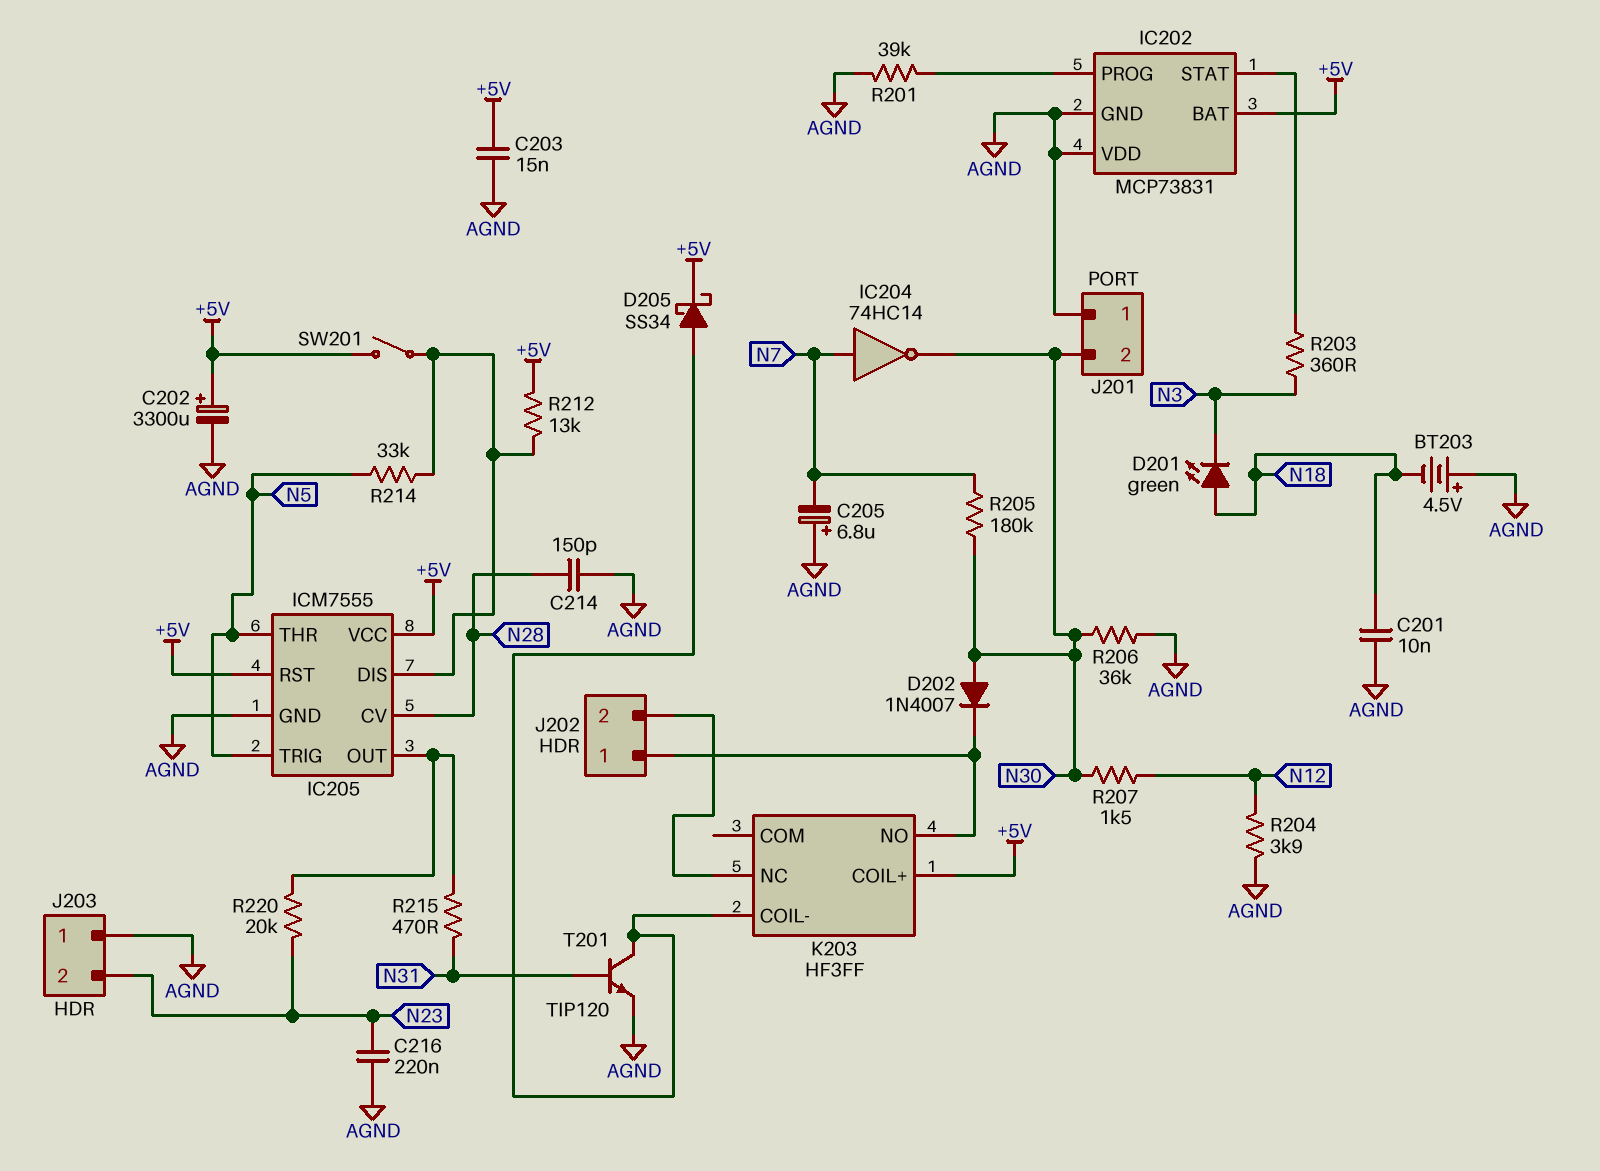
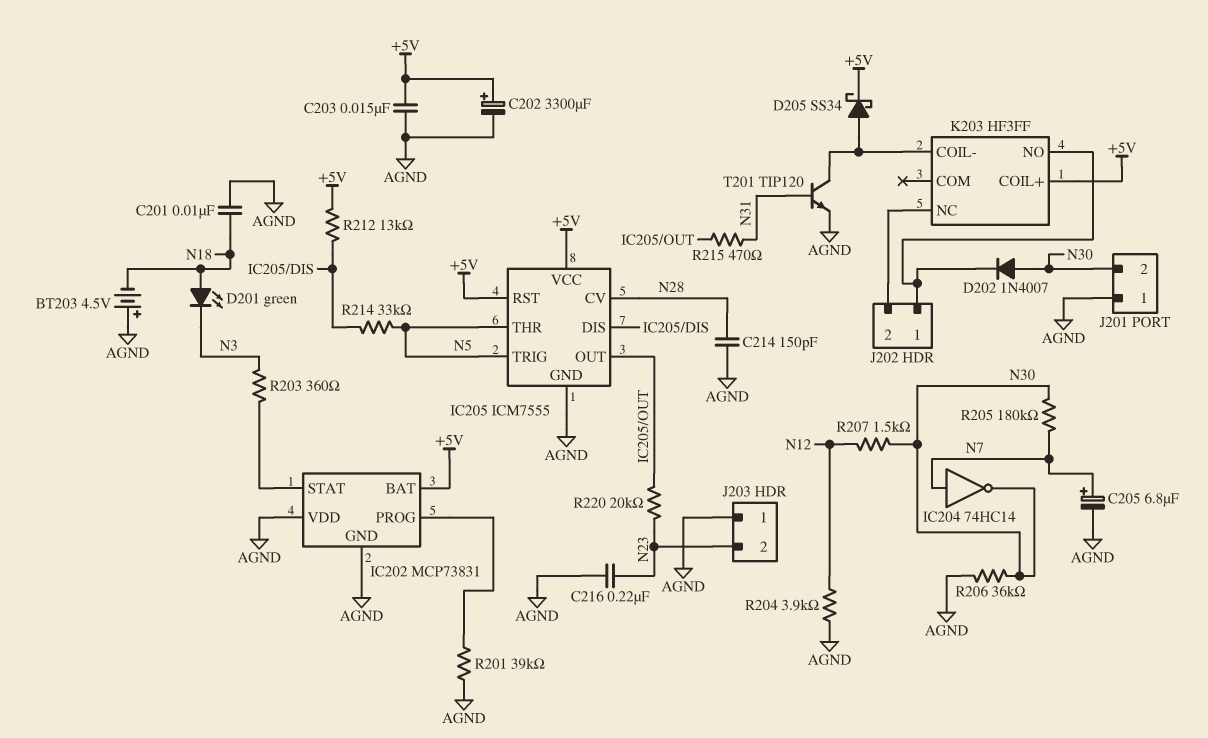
C205: 6.8uF (plus AGND, minus N7) -> 6.8uF (plus N7, minus AGND)
SW201: switch (+5V, IC205/DIS) -> none

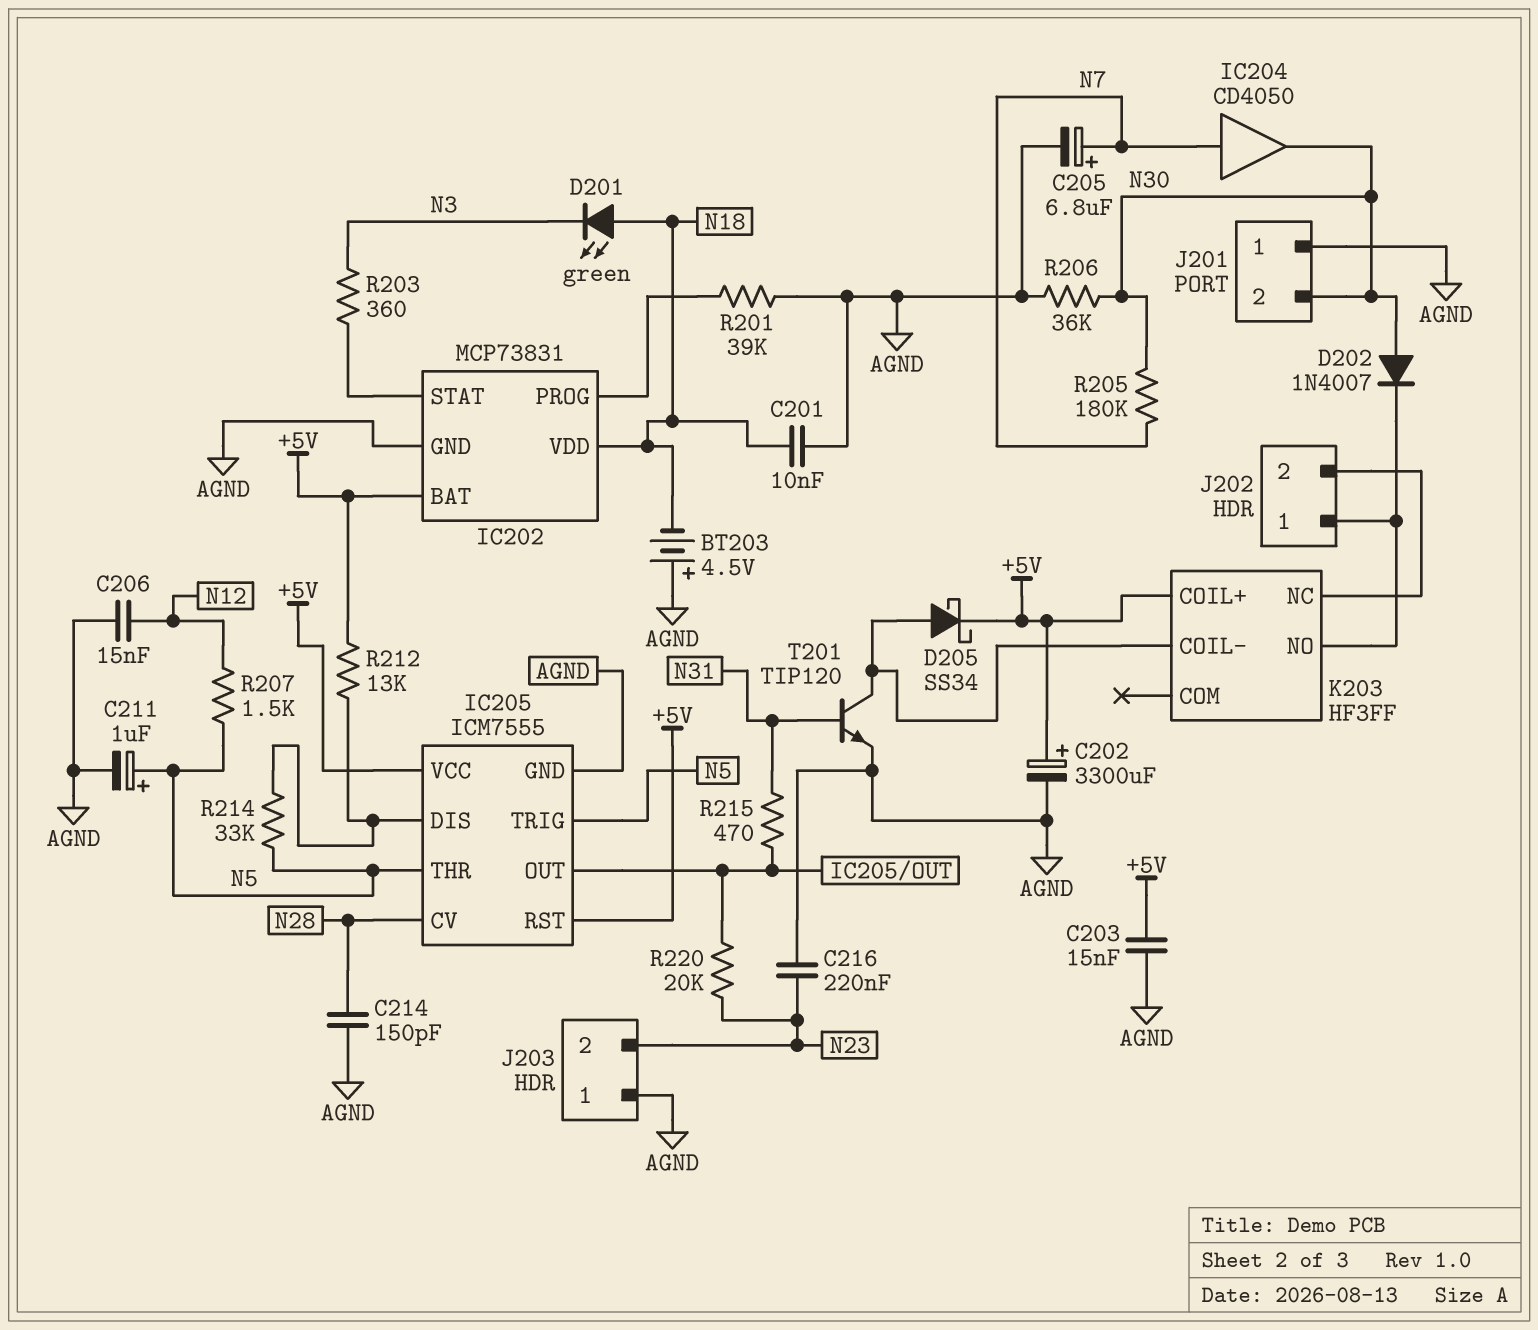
C206: none -> 15nF (AGND, N12)
C211: none -> 1uF (plus N5, minus AGND)
IC202 pin VDD: AGND -> N18
IC204: NOT 74HC14 (in N7, out N30) -> buffer CD4050 (in N7, out N30)
R204: 3.9k (AGND, N12) -> none
R207: 1.5k (N12, N30) -> 1.5k (N5, N12)

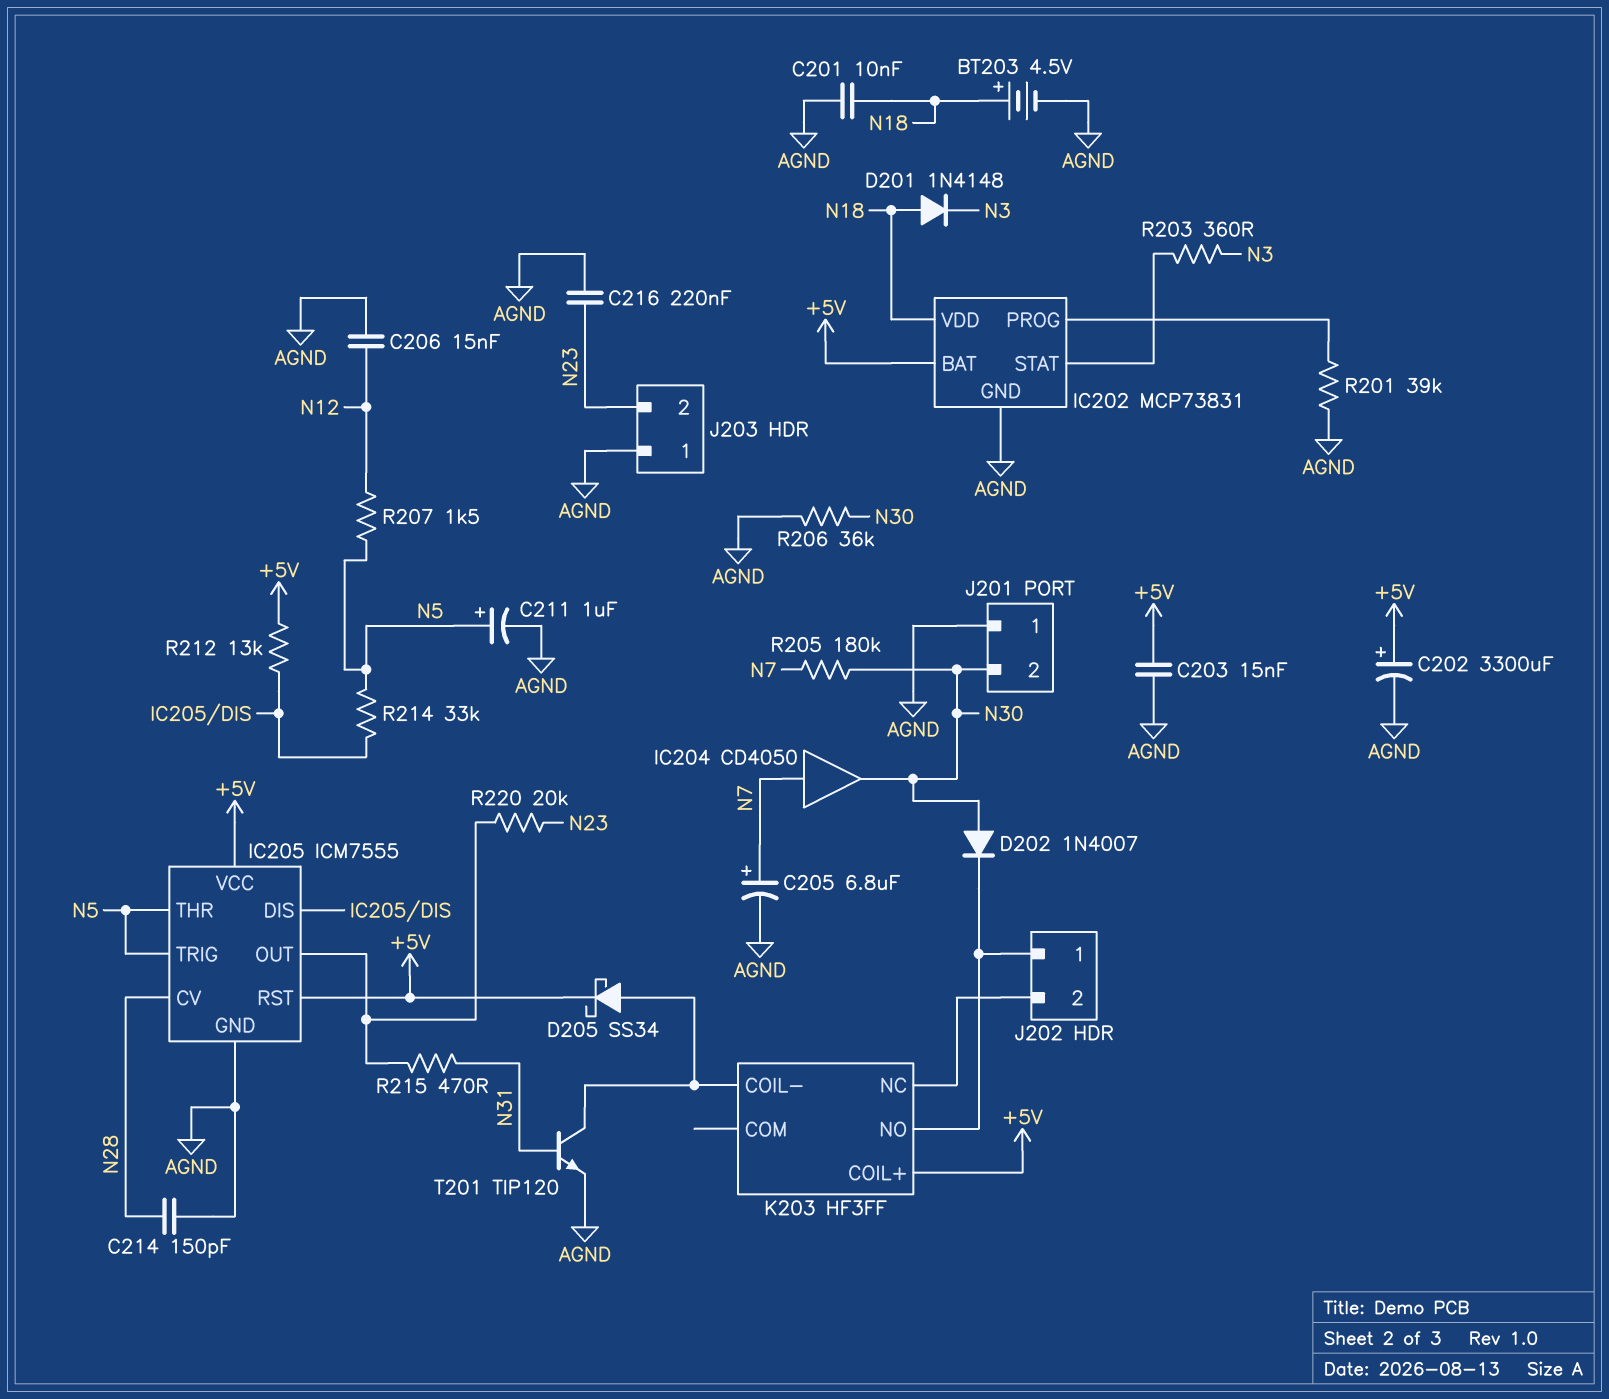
BT203: 4.5V (plus AGND, minus N18) -> 4.5V (plus N18, minus AGND)
D201: LED green (A N18, K N3) -> diode 1N4148 (A N18, K N3)

